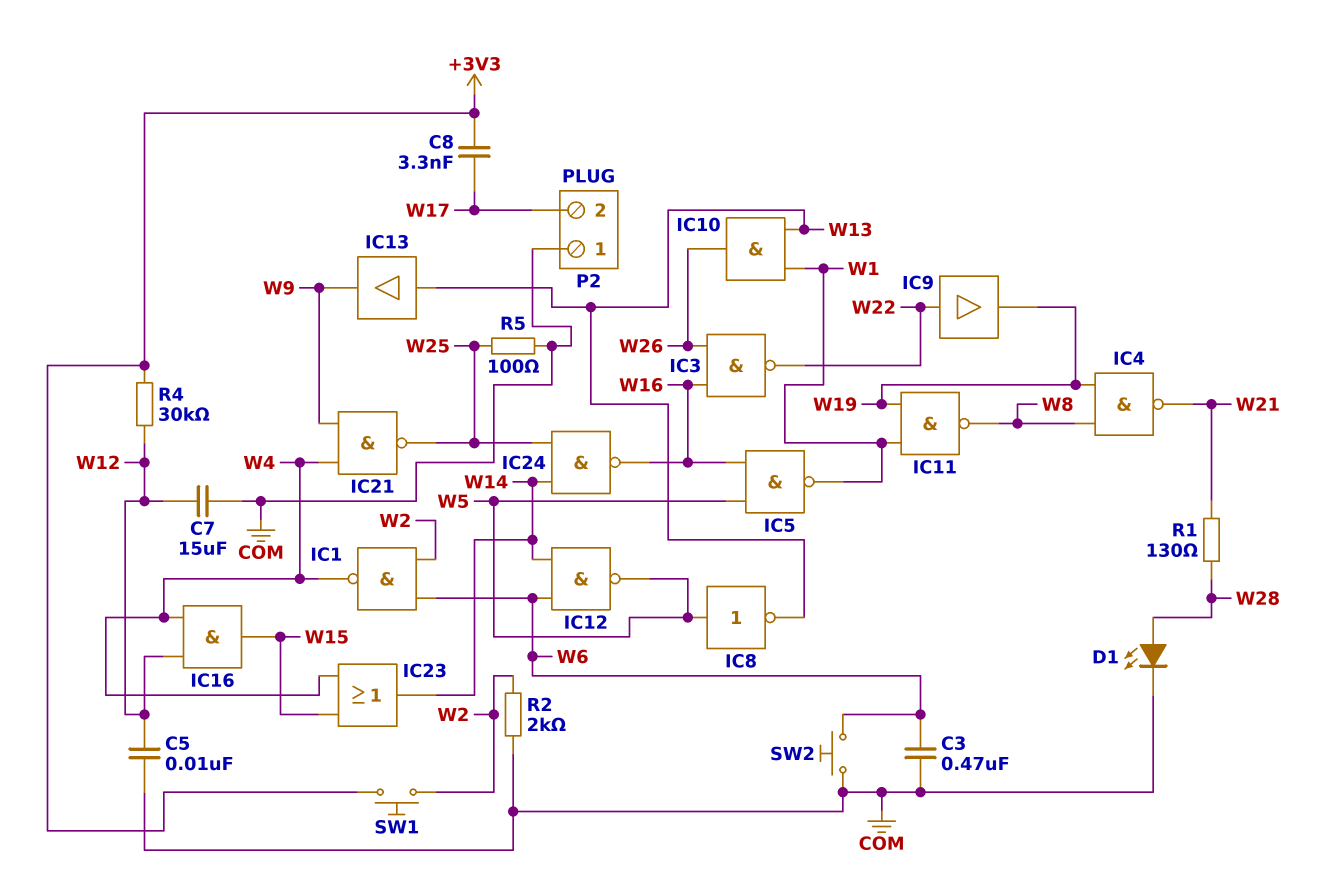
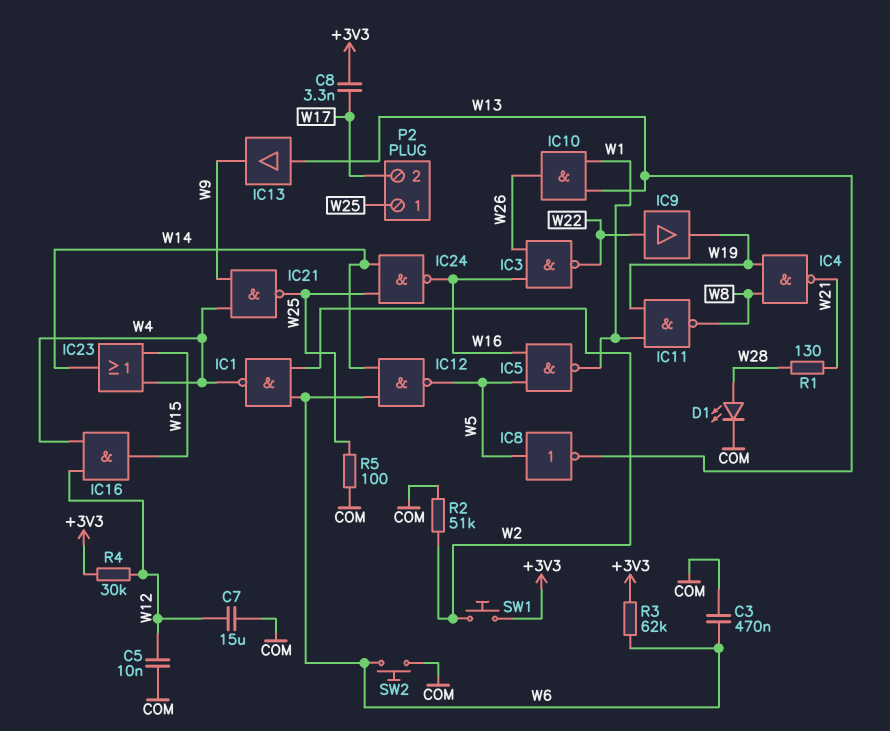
P2 pin 1: COM -> W25
R2: 2k (COM, W2) -> 51k (COM, W2)
R3: none -> 62k (+3V3, W6)

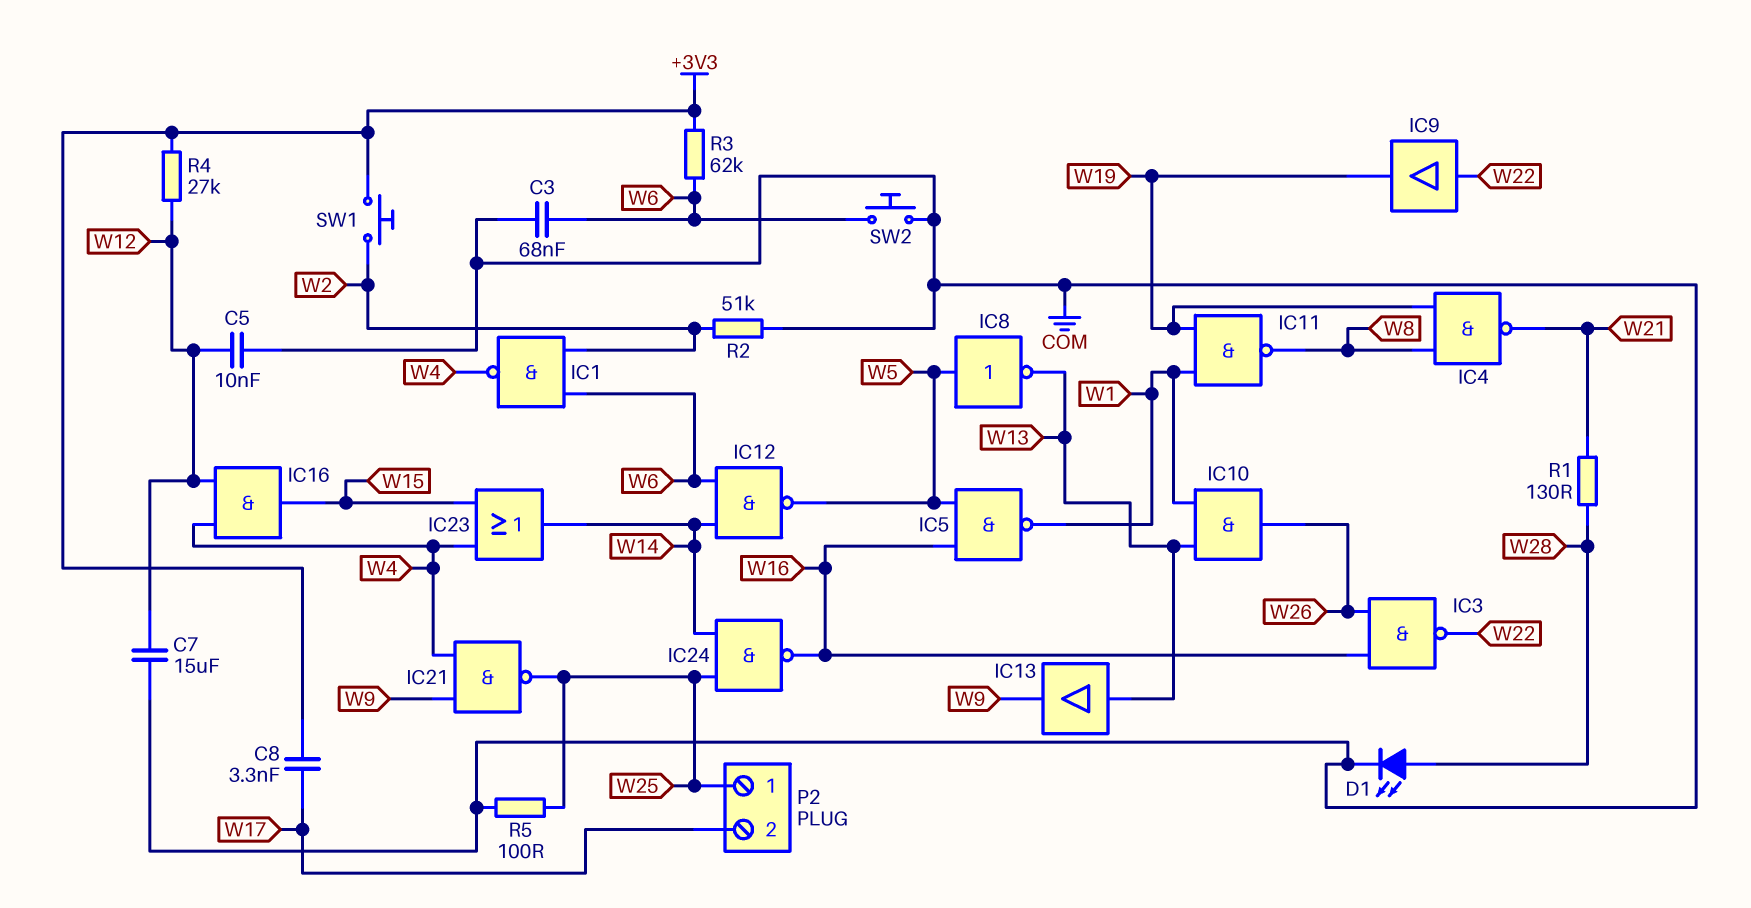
C3: 470nF (COM, W6) -> 68nF (COM, W6)
R4: 30k (+3V3, W12) -> 27k (+3V3, W12)

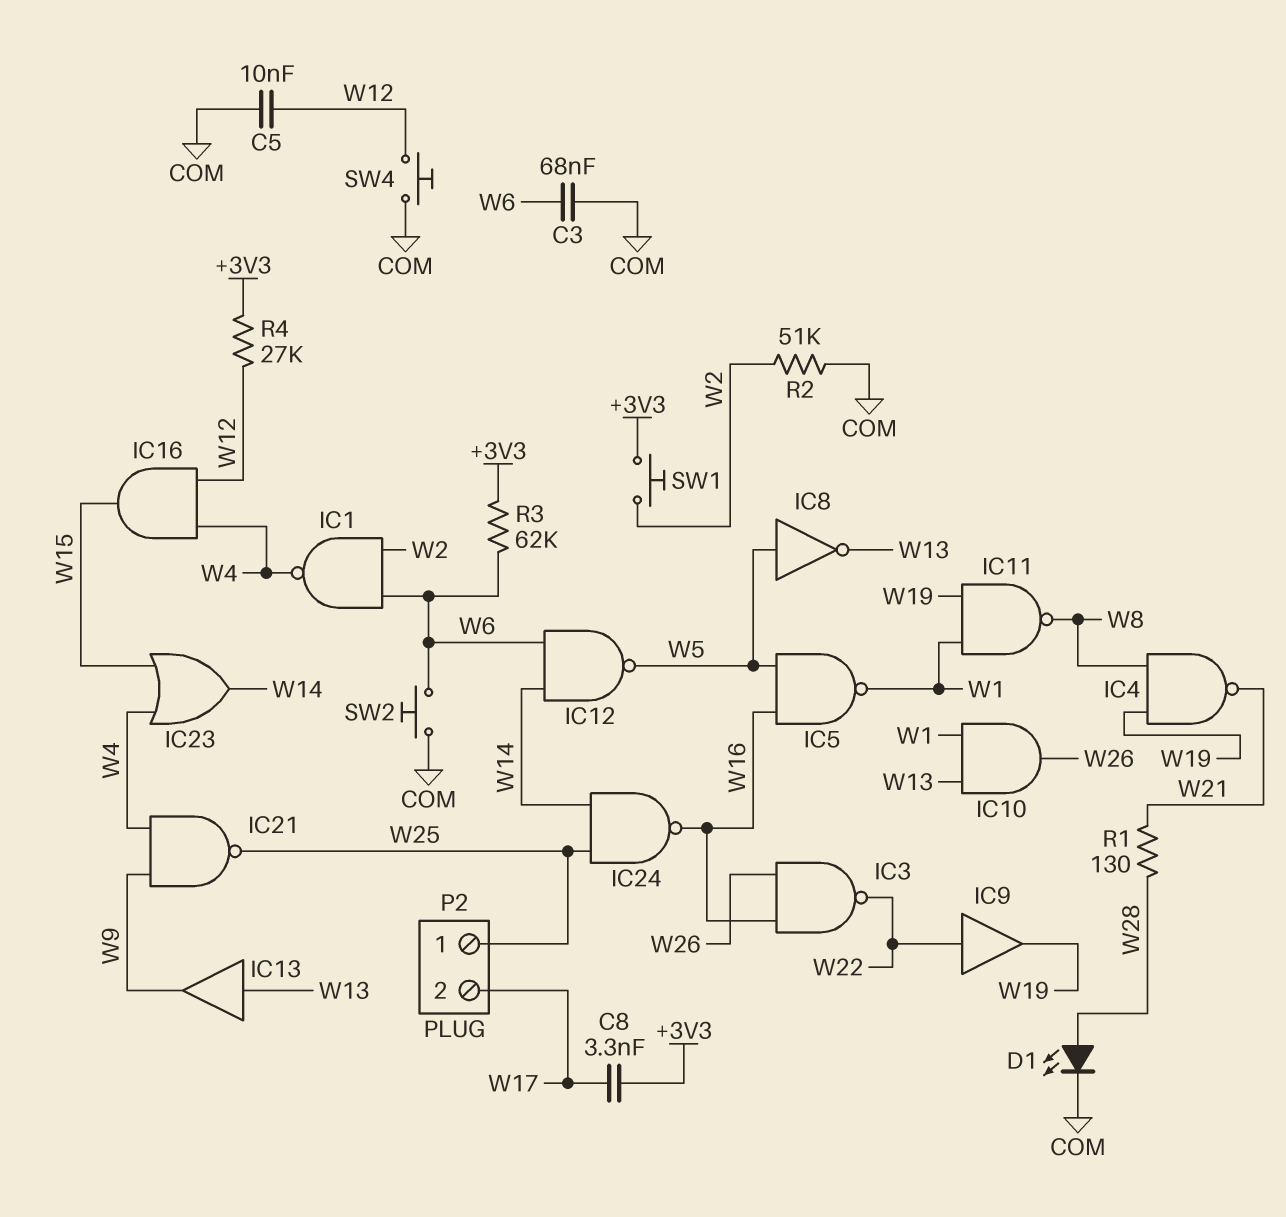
C7: 15uF (COM, W12) -> none
R5: 100 (COM, W25) -> none
SW4: none -> button (COM, W12)

